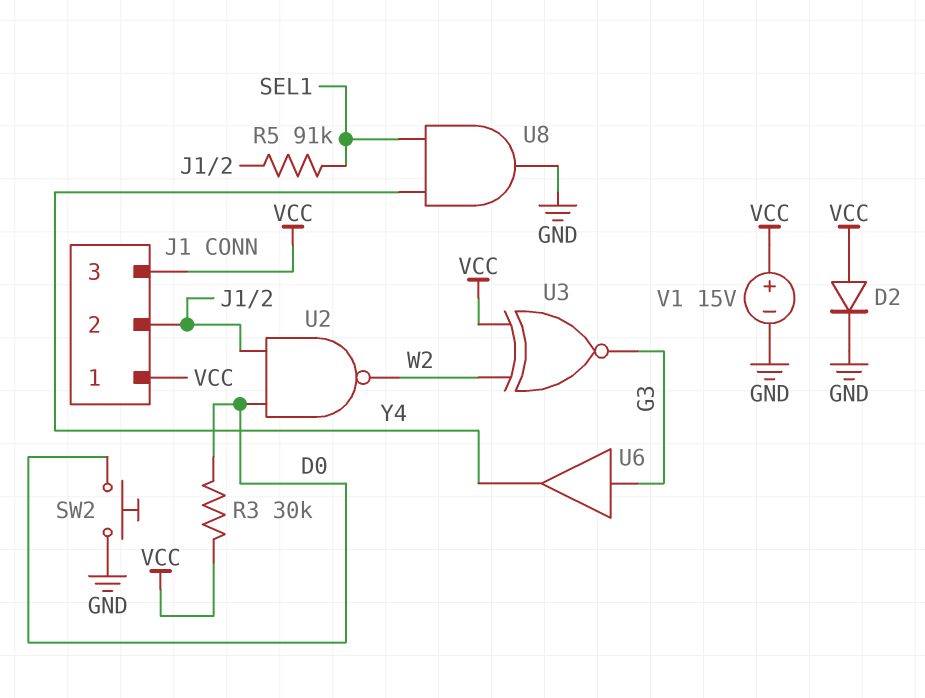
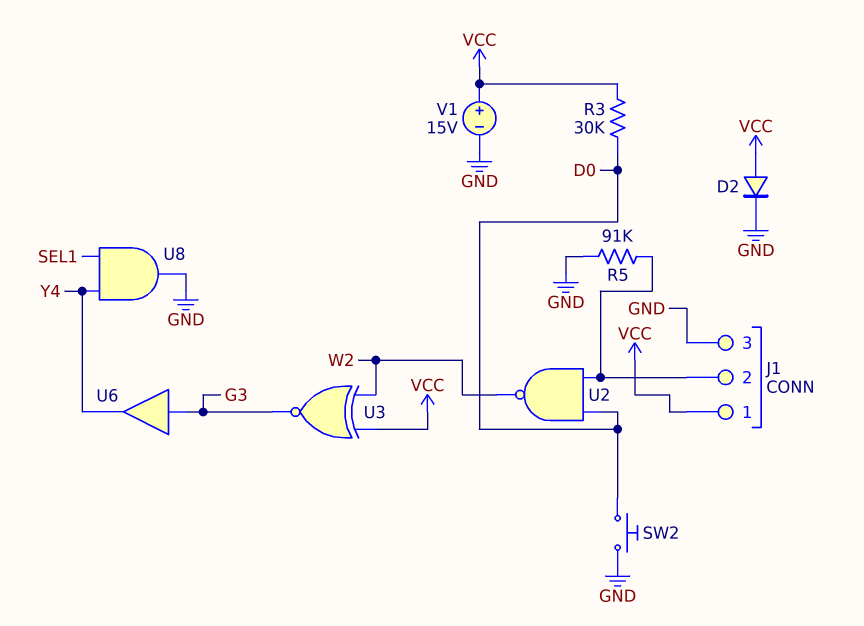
J1 pin 3: VCC -> GND
R5: 91k (J1/2, SEL1) -> 91k (GND, J1/2)

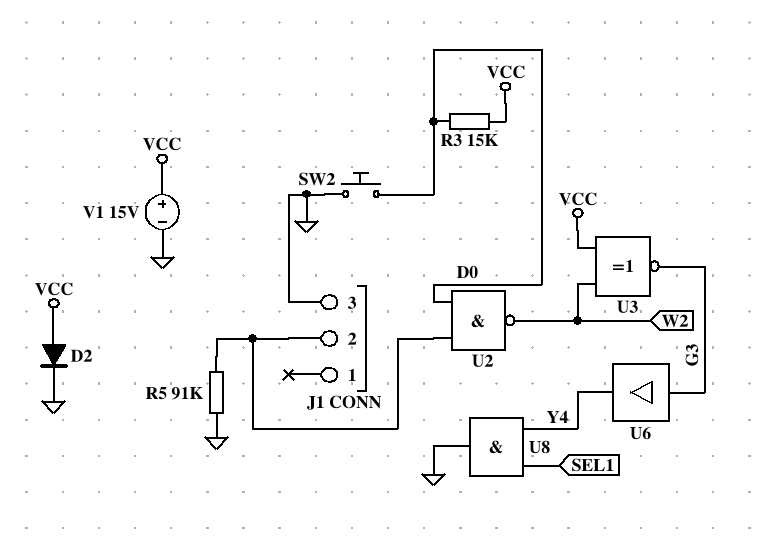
J1 pin 1: VCC -> none
R3: 30k (D0, VCC) -> 15k (D0, VCC)

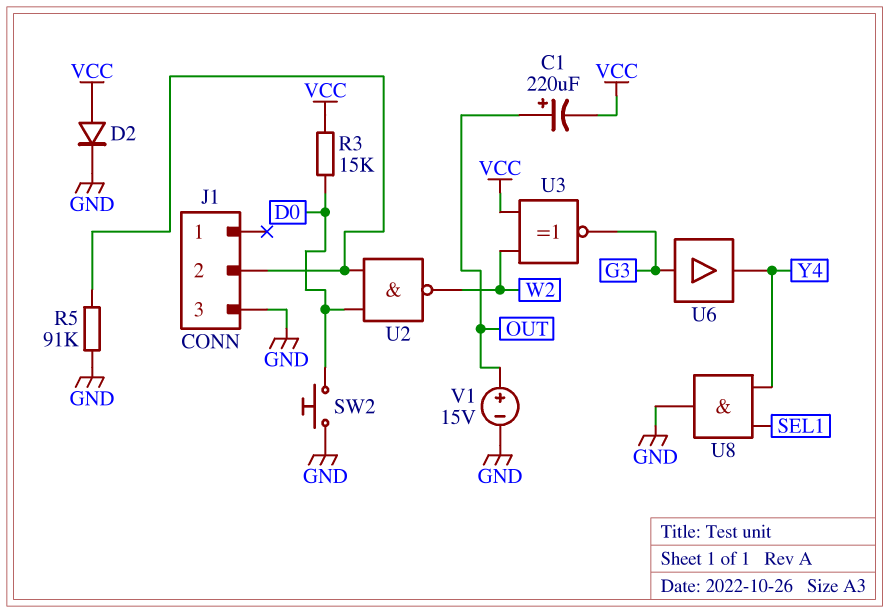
C1: none -> 220uF (plus OUT, minus VCC)
V1: 15V (plus VCC, minus GND) -> 15V (plus OUT, minus GND)

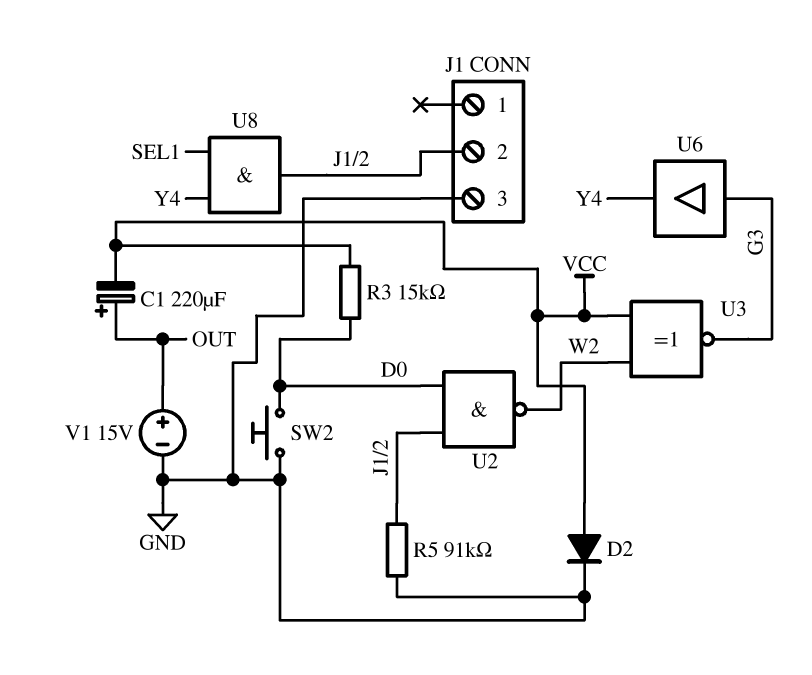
U8: AND (in SEL1, in Y4, out GND) -> AND (in SEL1, in Y4, out J1/2)

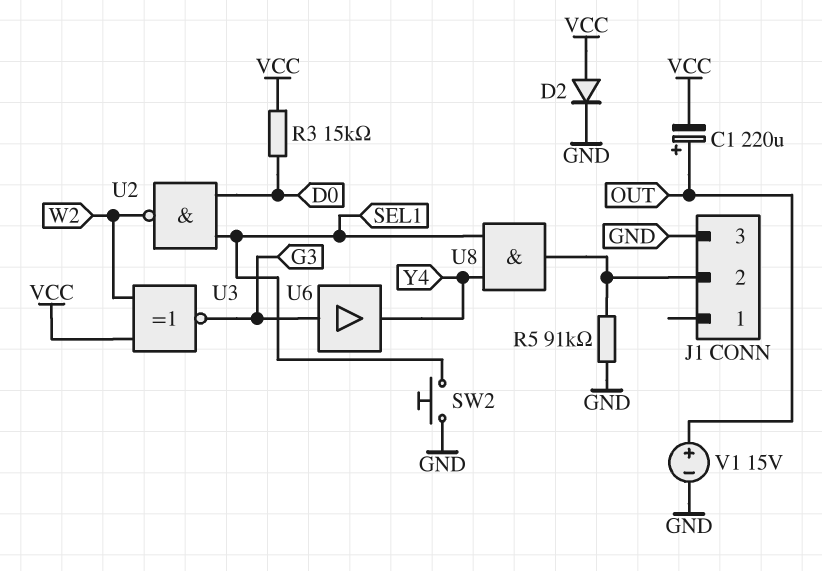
SW2: button (D0, GND) -> button (GND, SEL1)
U2: NAND (in D0, in J1/2, out W2) -> NAND (in D0, in SEL1, out W2)

